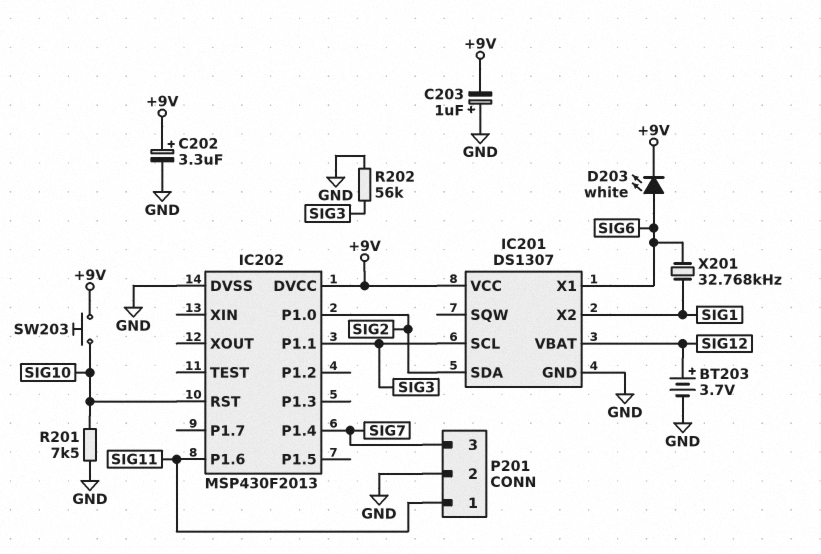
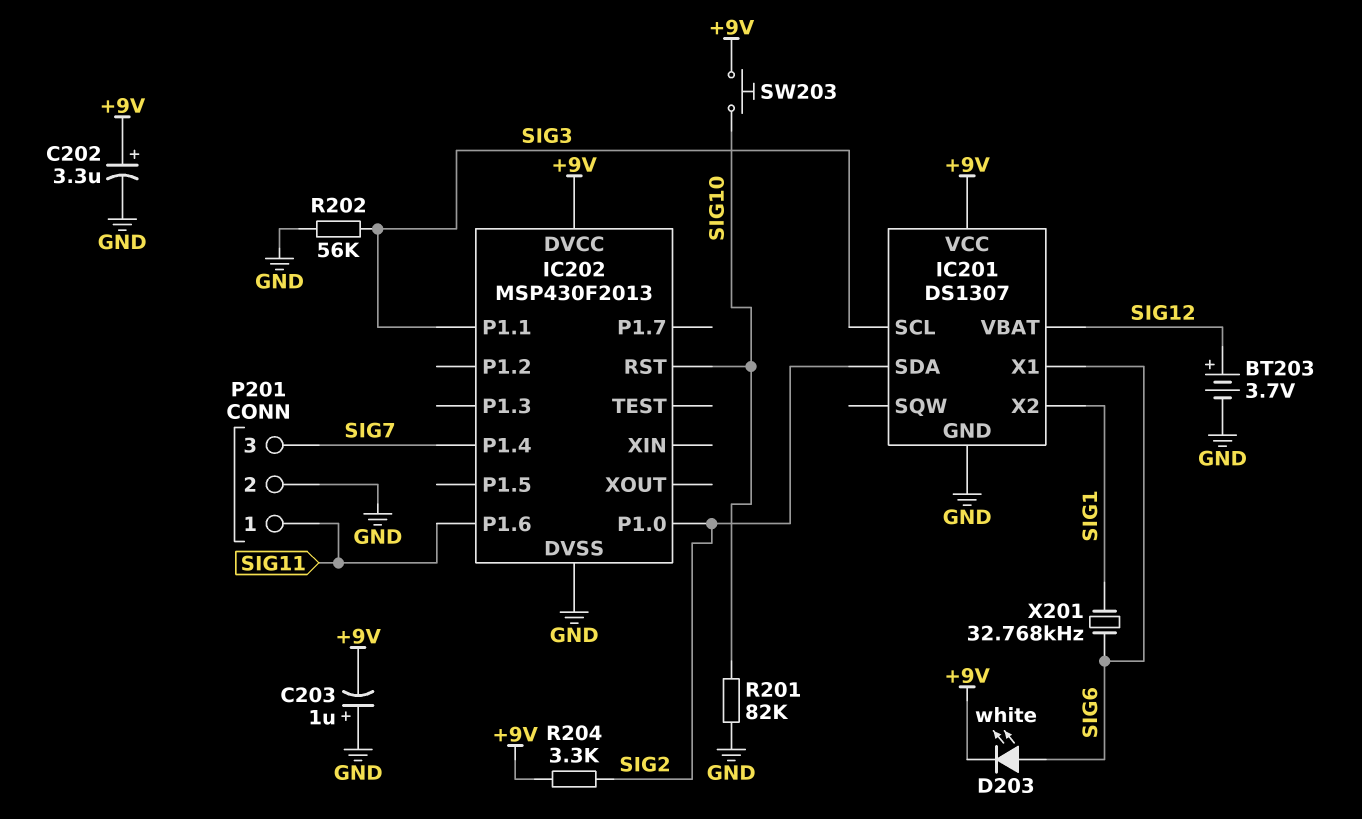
R201: 7.5k (GND, SIG10) -> 82k (GND, SIG10)
R204: none -> 3.3k (+9V, SIG2)

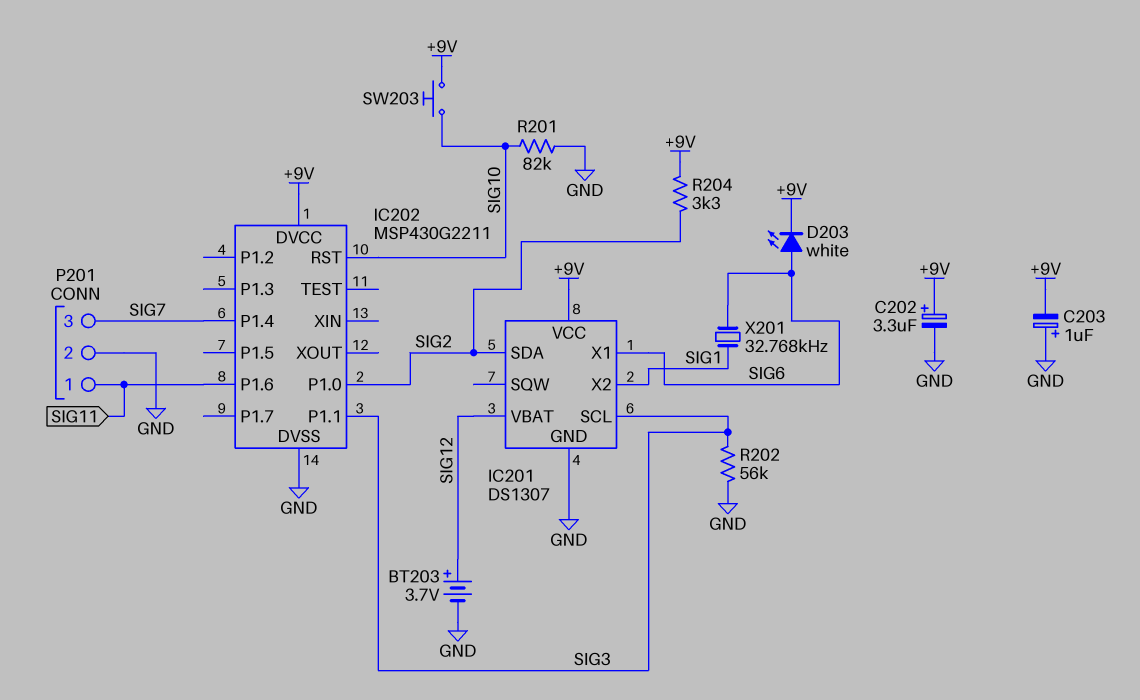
IC202: MSP430F2013 -> MSP430G2211

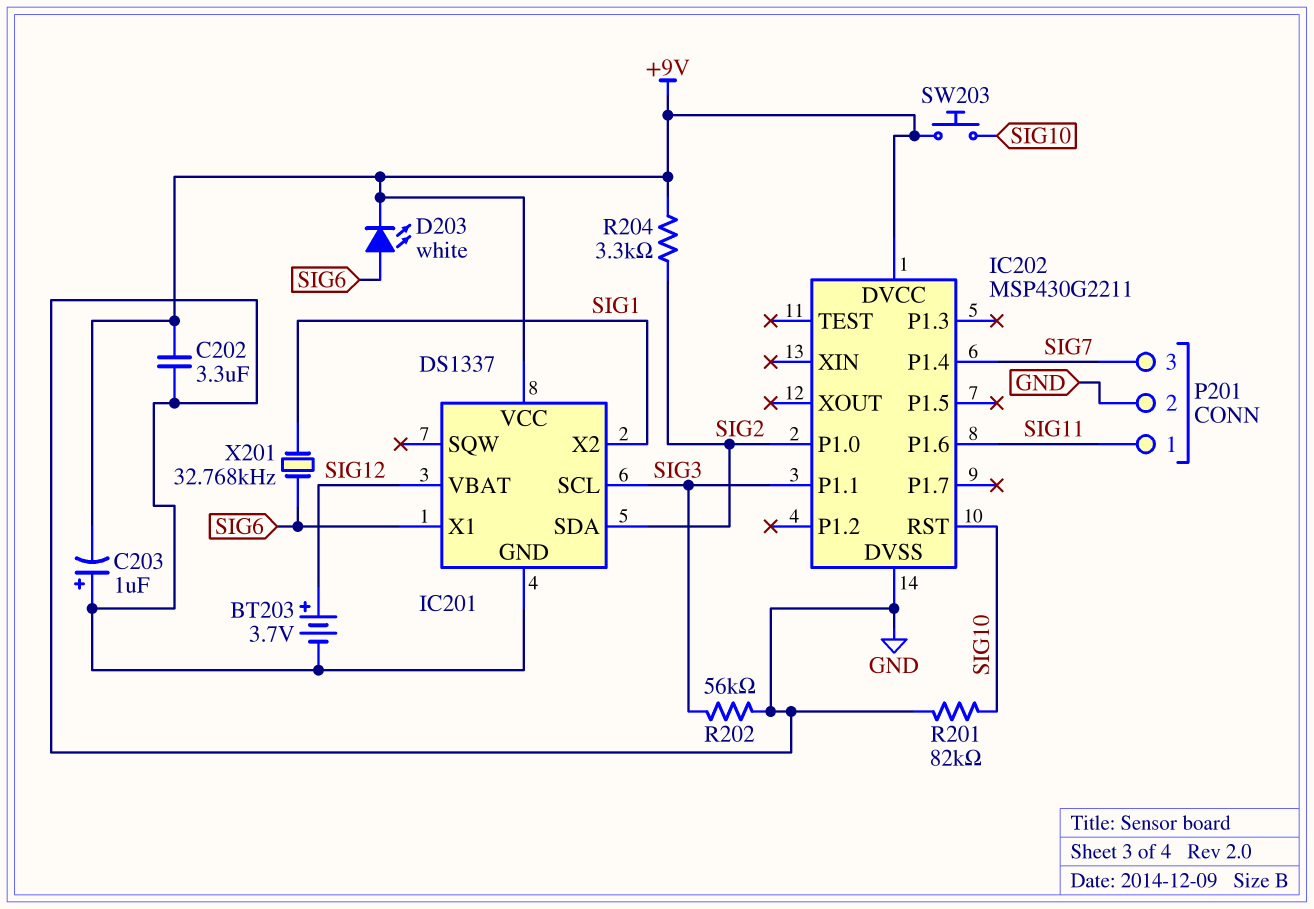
C202: 3.3uF (plus +9V, minus GND) -> 3.3uF (+9V, GND)
IC201: DS1307 -> DS1337

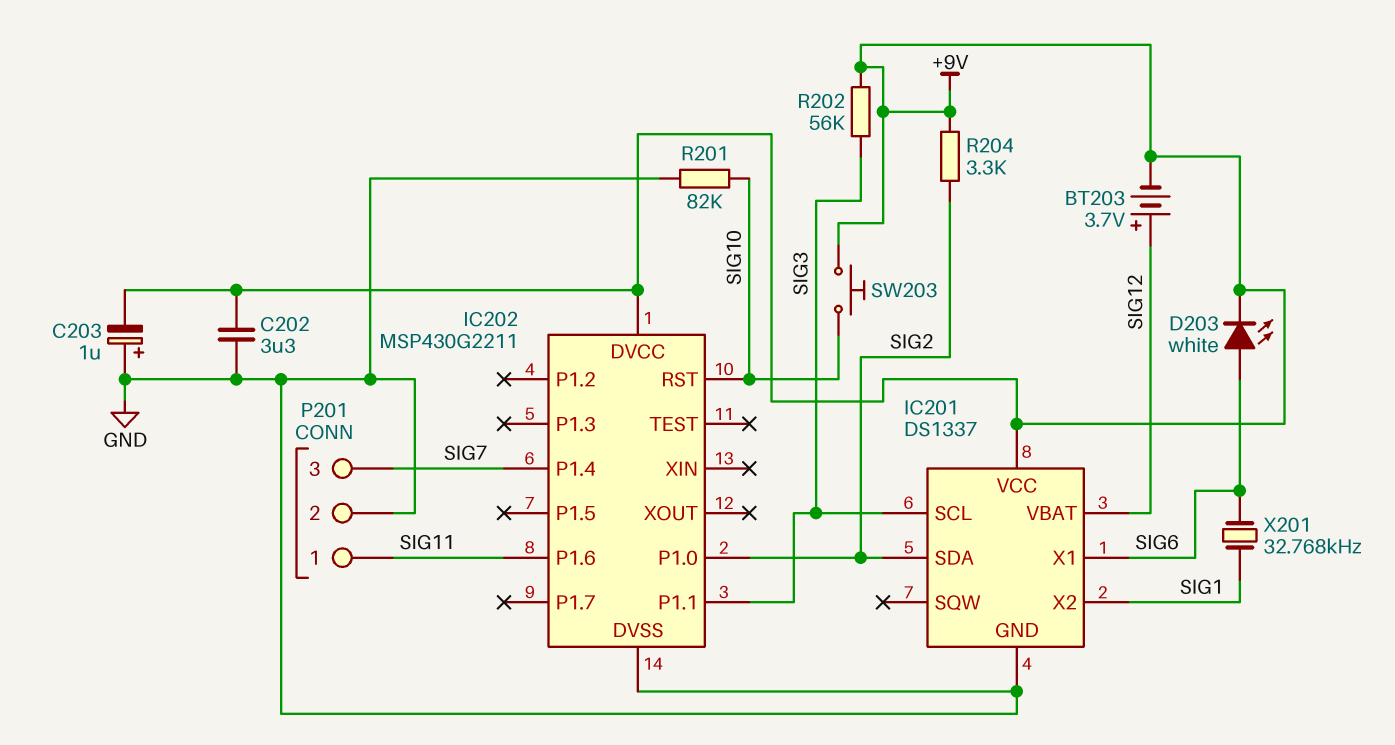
BT203: 3.7V (plus SIG12, minus GND) -> 3.7V (plus SIG12, minus +9V)
R202: 56k (GND, SIG3) -> 56k (+9V, SIG3)

